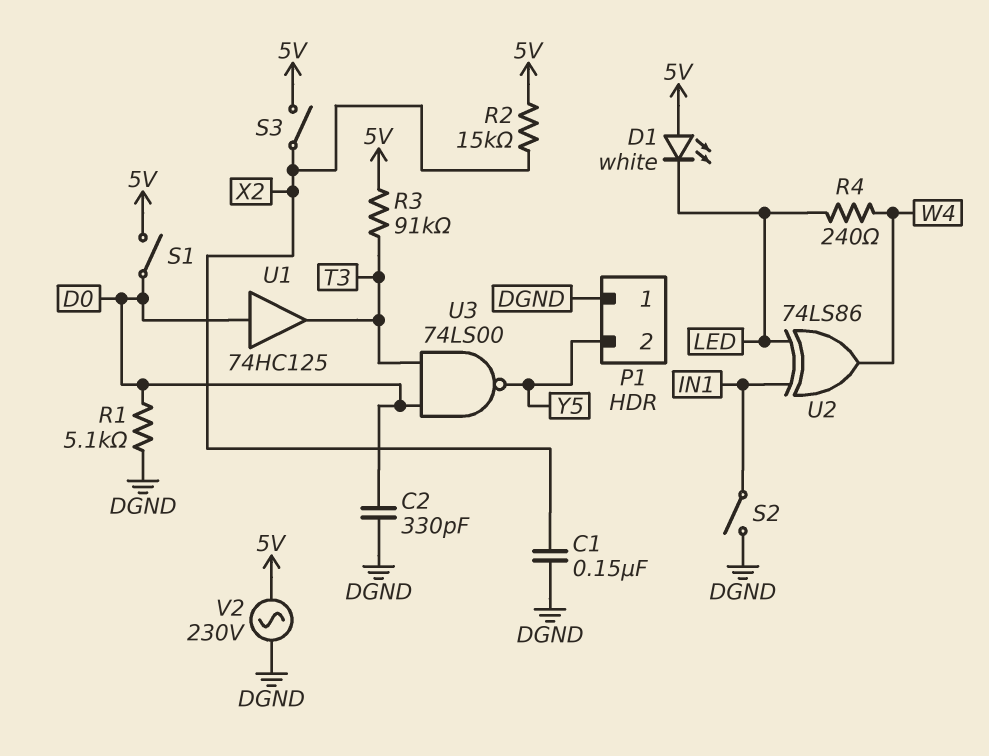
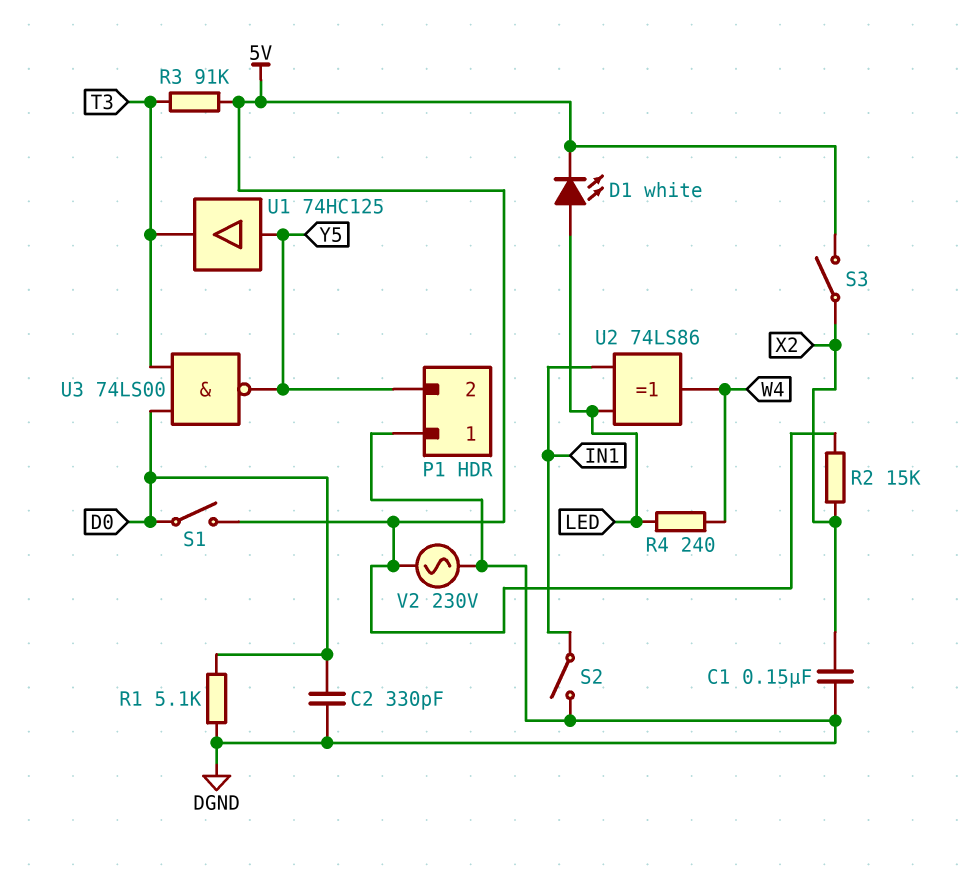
D1: LED white (A 5V, K LED) -> LED white (A LED, K 5V)
U1: buffer 74HC125 (in D0, out T3) -> buffer 74HC125 (in Y5, out T3)

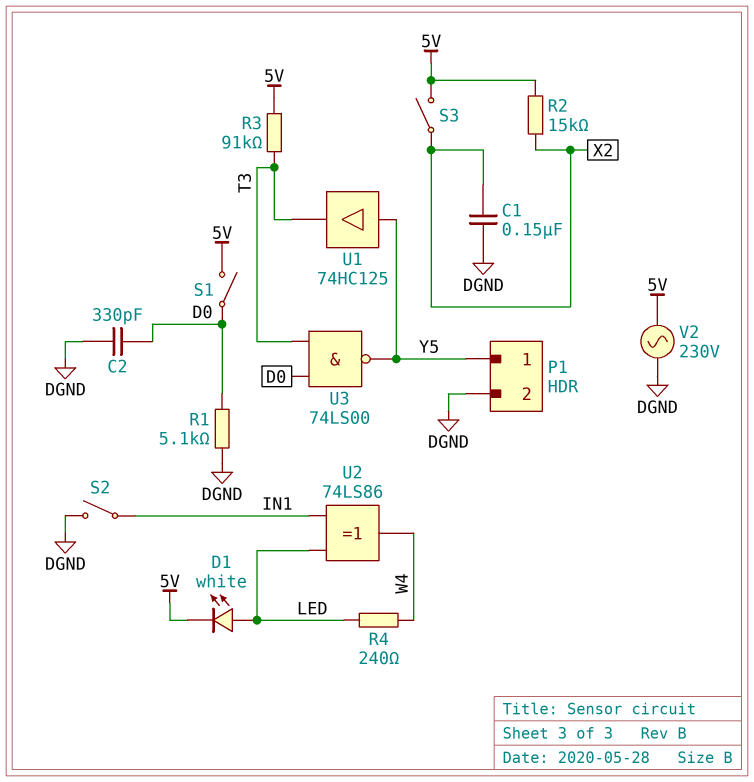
P1 pin 1: DGND -> Y5
P1 pin 2: Y5 -> DGND

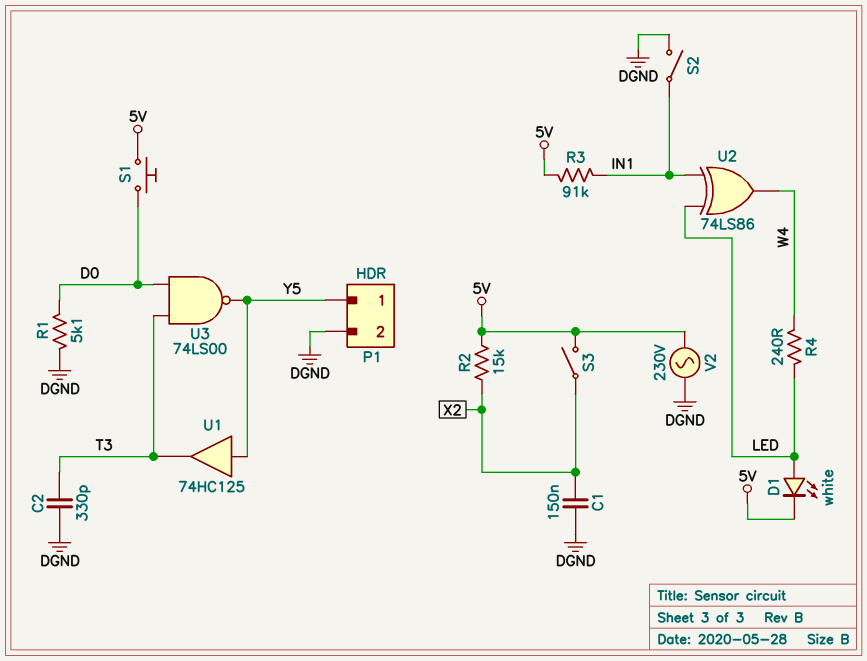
C2: 330pF (D0, DGND) -> 330pF (DGND, T3)
R3: 91k (5V, T3) -> 91k (5V, IN1)
S1: switch (5V, D0) -> button (5V, D0)

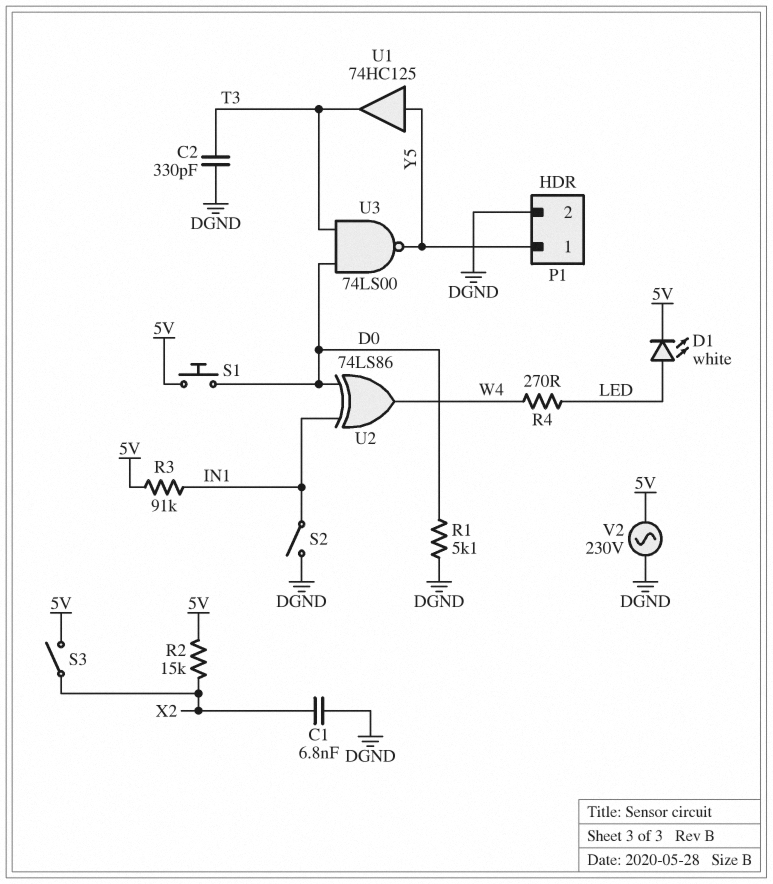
C1: 150nF (DGND, X2) -> 6.8nF (DGND, X2)
R4: 240 (LED, W4) -> 270 (LED, W4)
U2: XOR 74LS86 (in IN1, in LED, out W4) -> XOR 74LS86 (in D0, in IN1, out W4)

